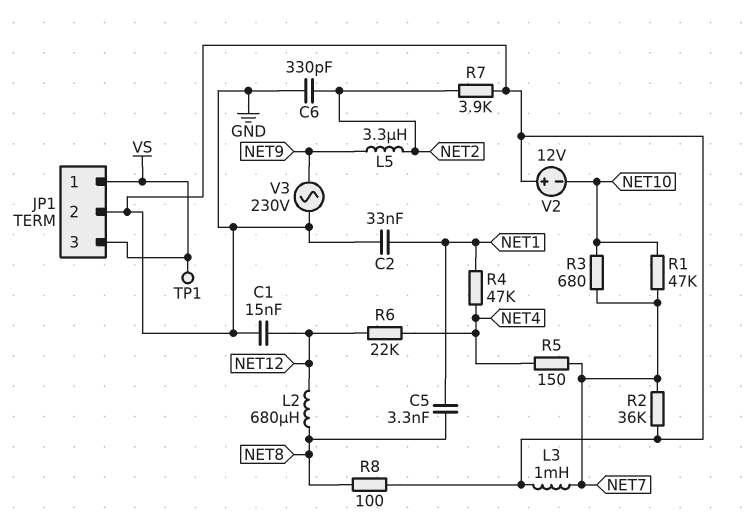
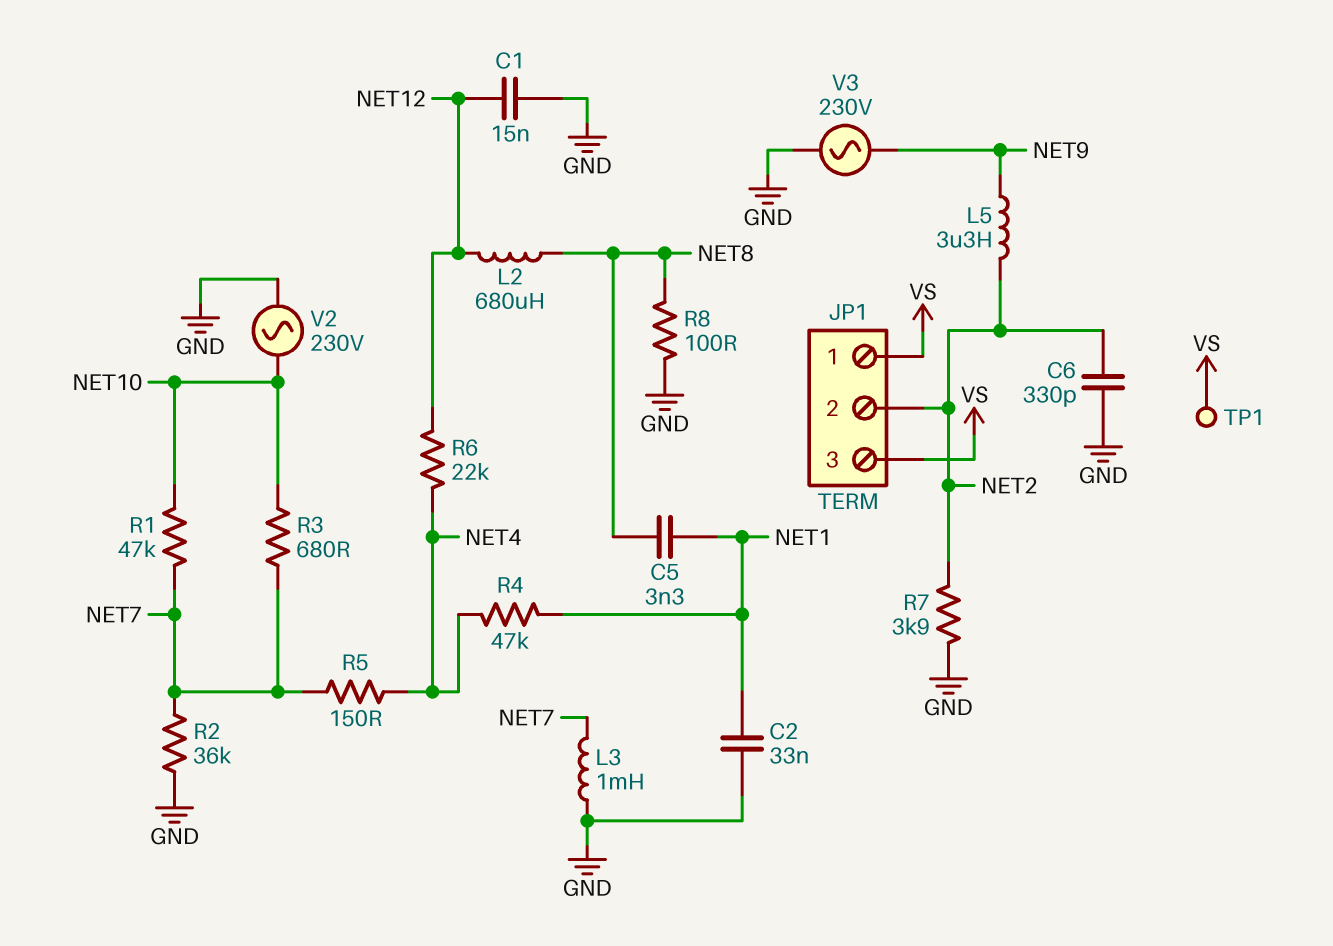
JP1 pin 2: GND -> NET2
V2: 12V (plus GND, minus NET10) -> AC 230V (GND, NET10)

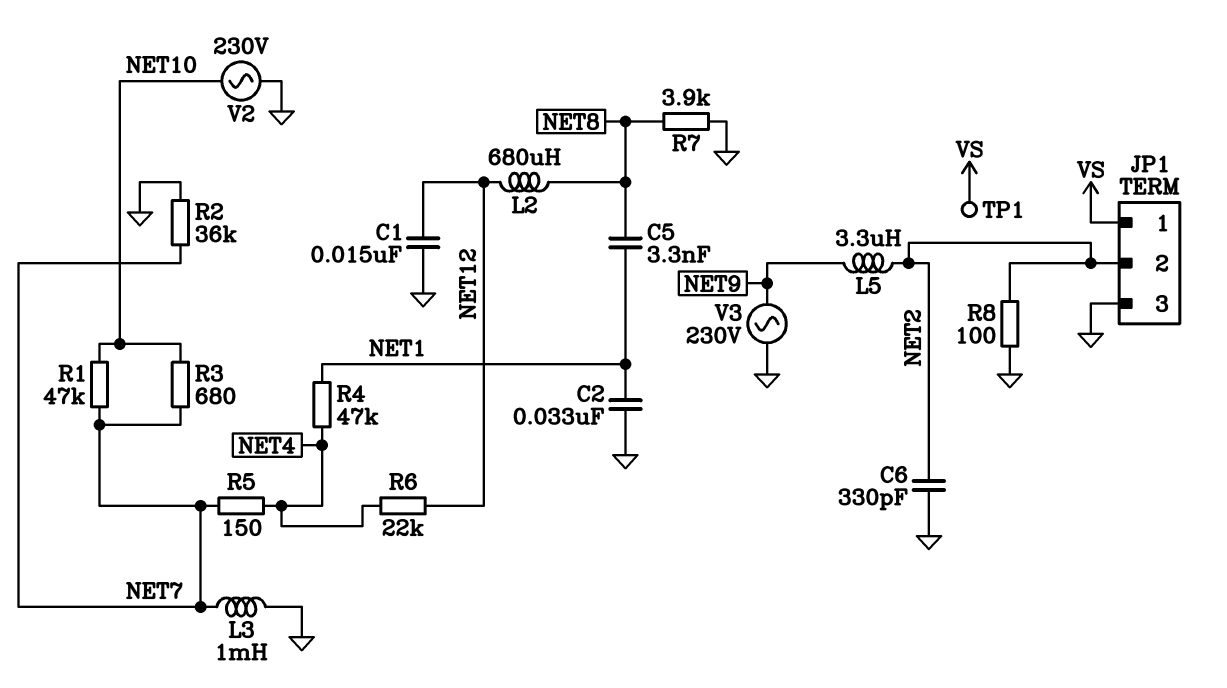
JP1 pin 3: VS -> GND
R7: 3.9k (GND, NET2) -> 3.9k (GND, NET8)
R8: 100 (GND, NET8) -> 100 (GND, NET2)

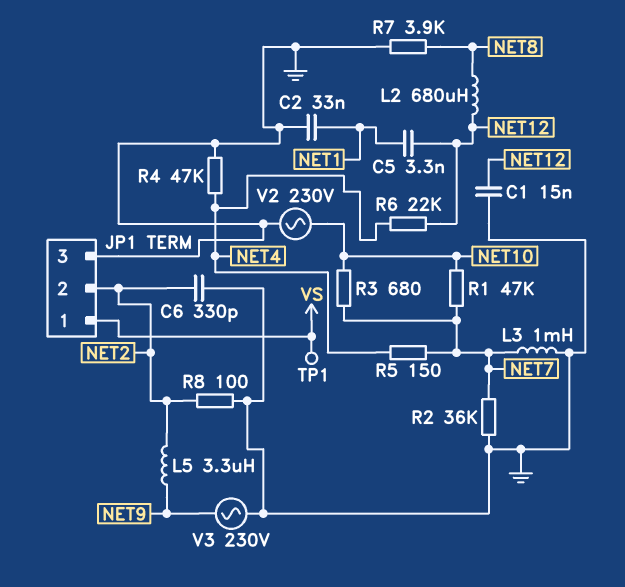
C5: 3.3nF (NET1, NET8) -> 3.3nF (NET1, NET12)
R4: 47k (NET1, NET4) -> 47k (GND, NET4)

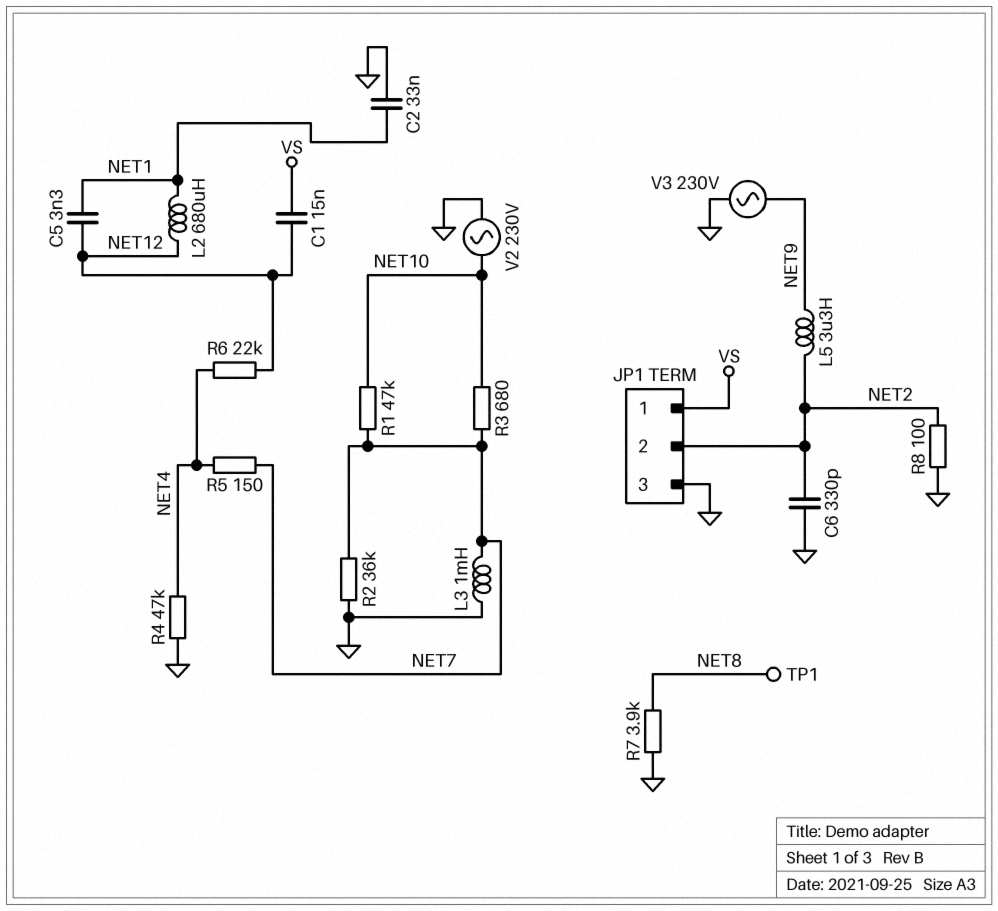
C1: 15nF (GND, NET12) -> 15nF (NET12, VS)
L2: 680uH (NET8, NET12) -> 680uH (NET1, NET12)
TP1: test point (VS) -> test point (NET8)

